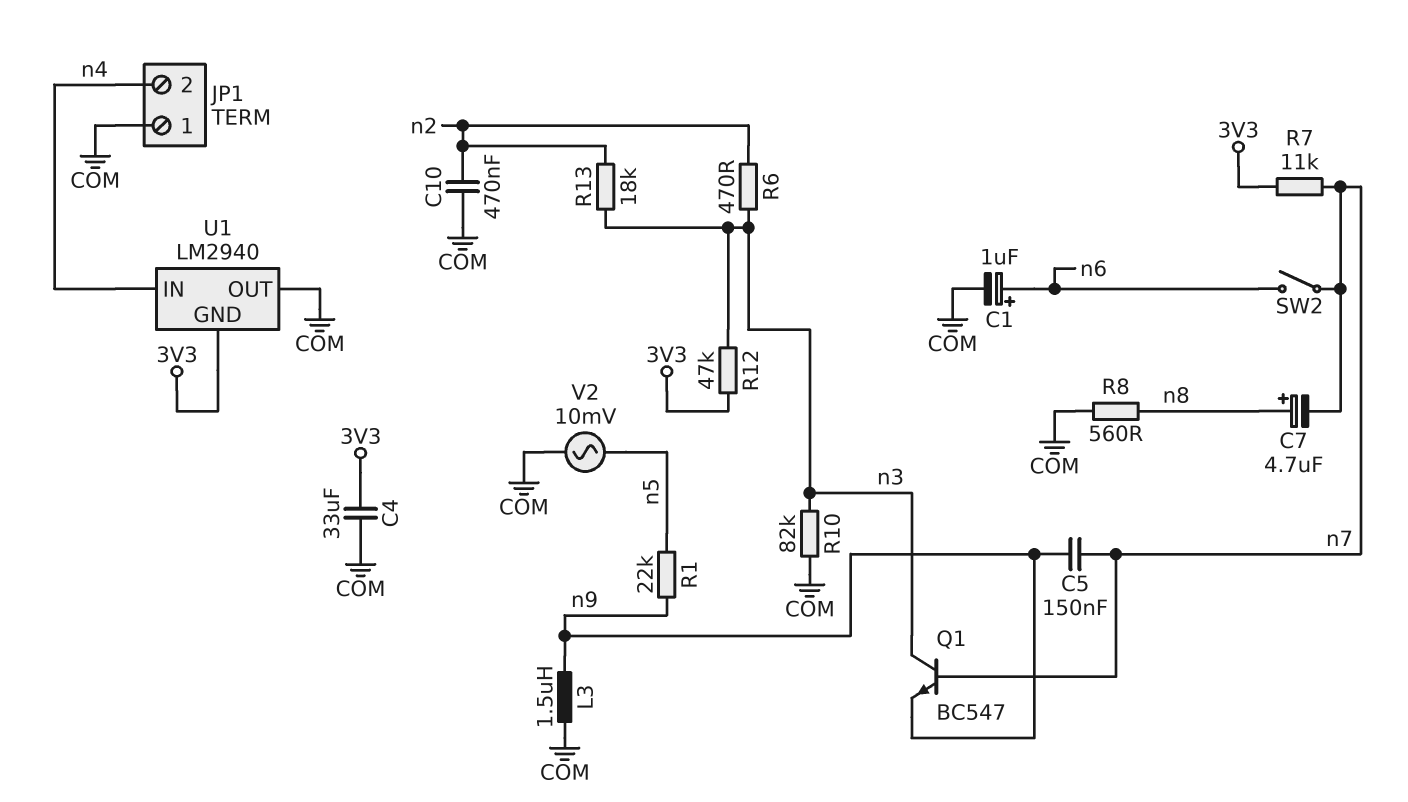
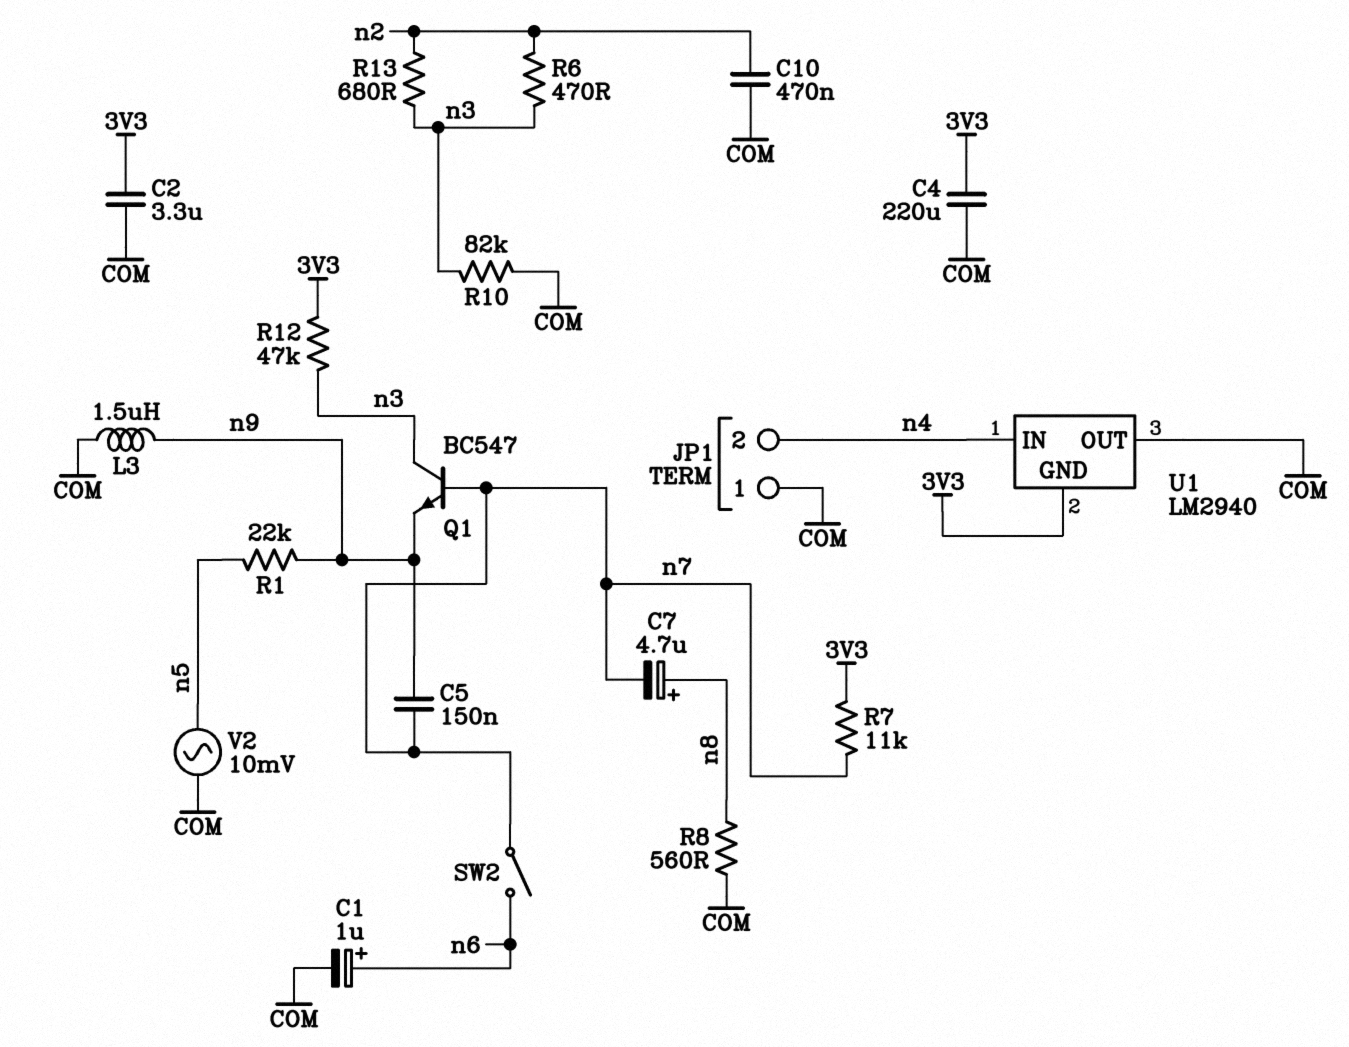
C2: none -> 3.3uF (3V3, COM)
C4: 33uF (3V3, COM) -> 220uF (3V3, COM)
R13: 18k (n2, n3) -> 680 (n2, n3)

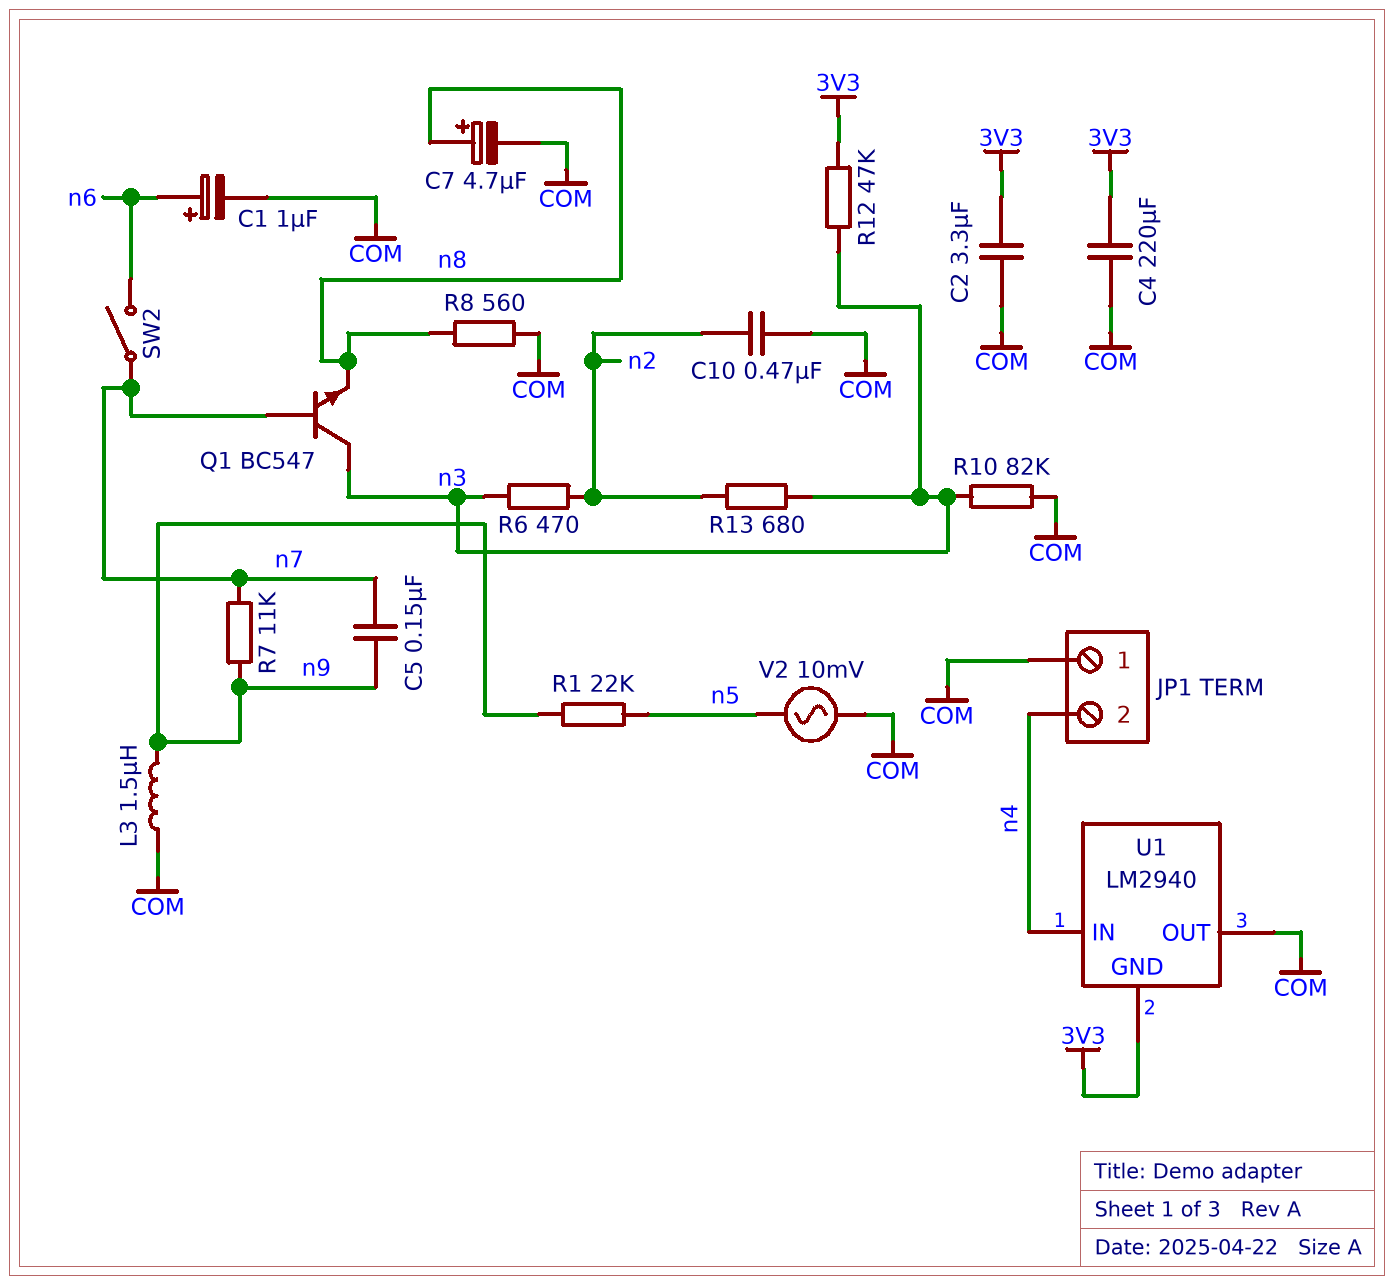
C7: 4.7uF (plus n8, minus n7) -> 4.7uF (plus n8, minus COM)
Q1: NPN BC547 (B n7, C n3, E n9) -> NPN BC547 (B n7, C n3, E n8)
R7: 11k (3V3, n7) -> 11k (n7, n9)

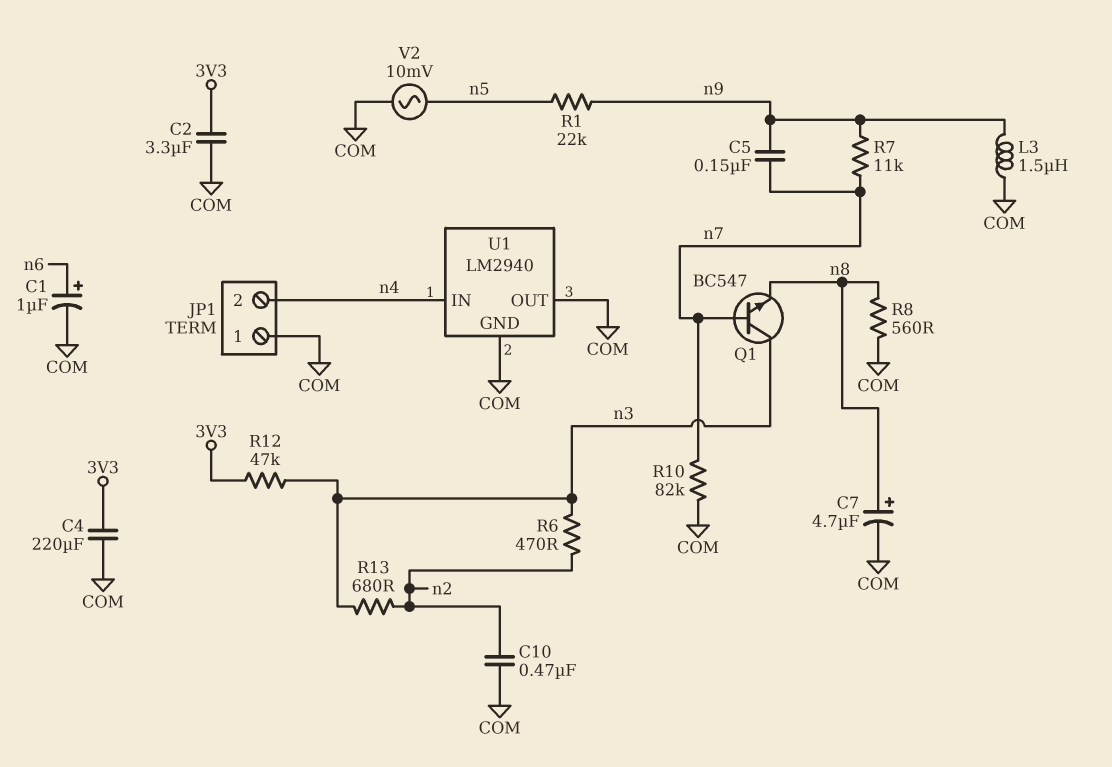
R10: 82k (COM, n3) -> 82k (COM, n7)
SW2: switch (n6, n7) -> none
U1 pin GND: 3V3 -> COM

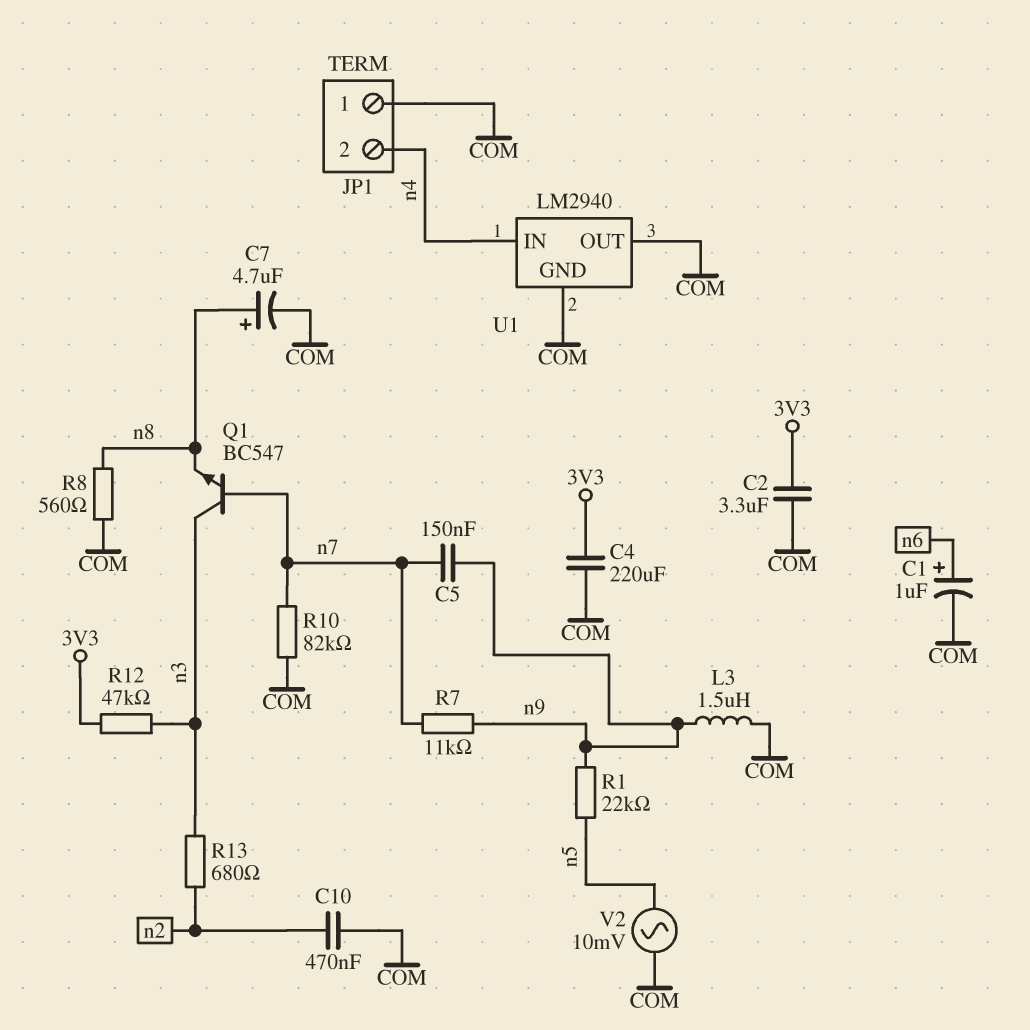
R6: 470 (n2, n3) -> none

